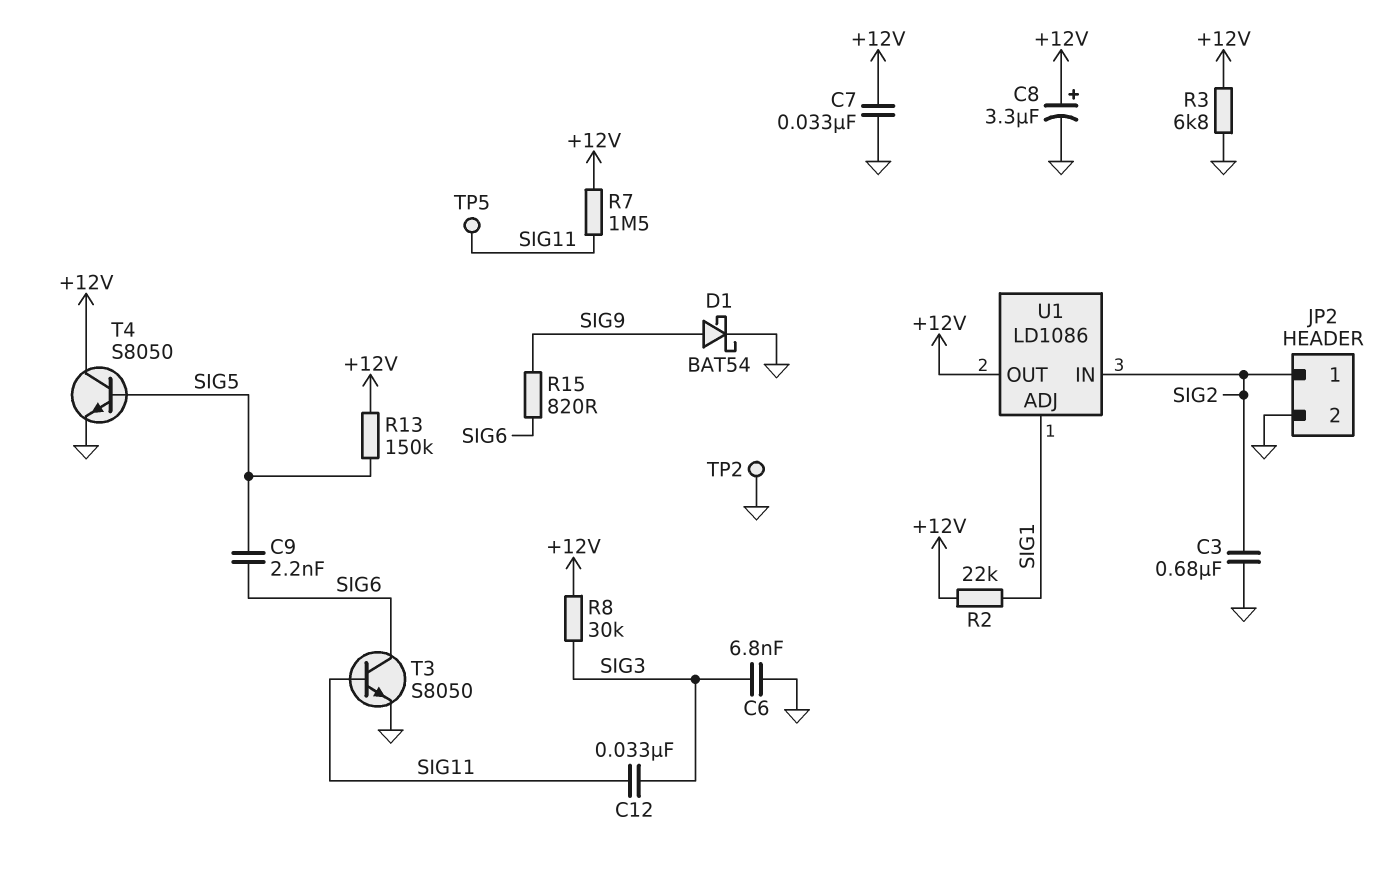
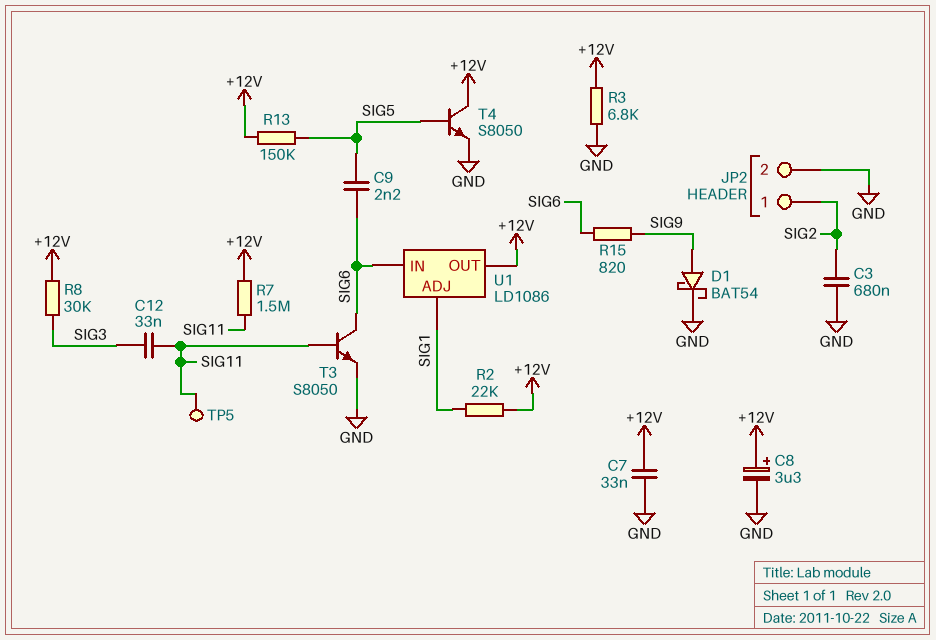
C6: 6.8nF (GND, SIG3) -> none
TP2: test point (GND) -> none
U1 pin IN: SIG2 -> SIG6

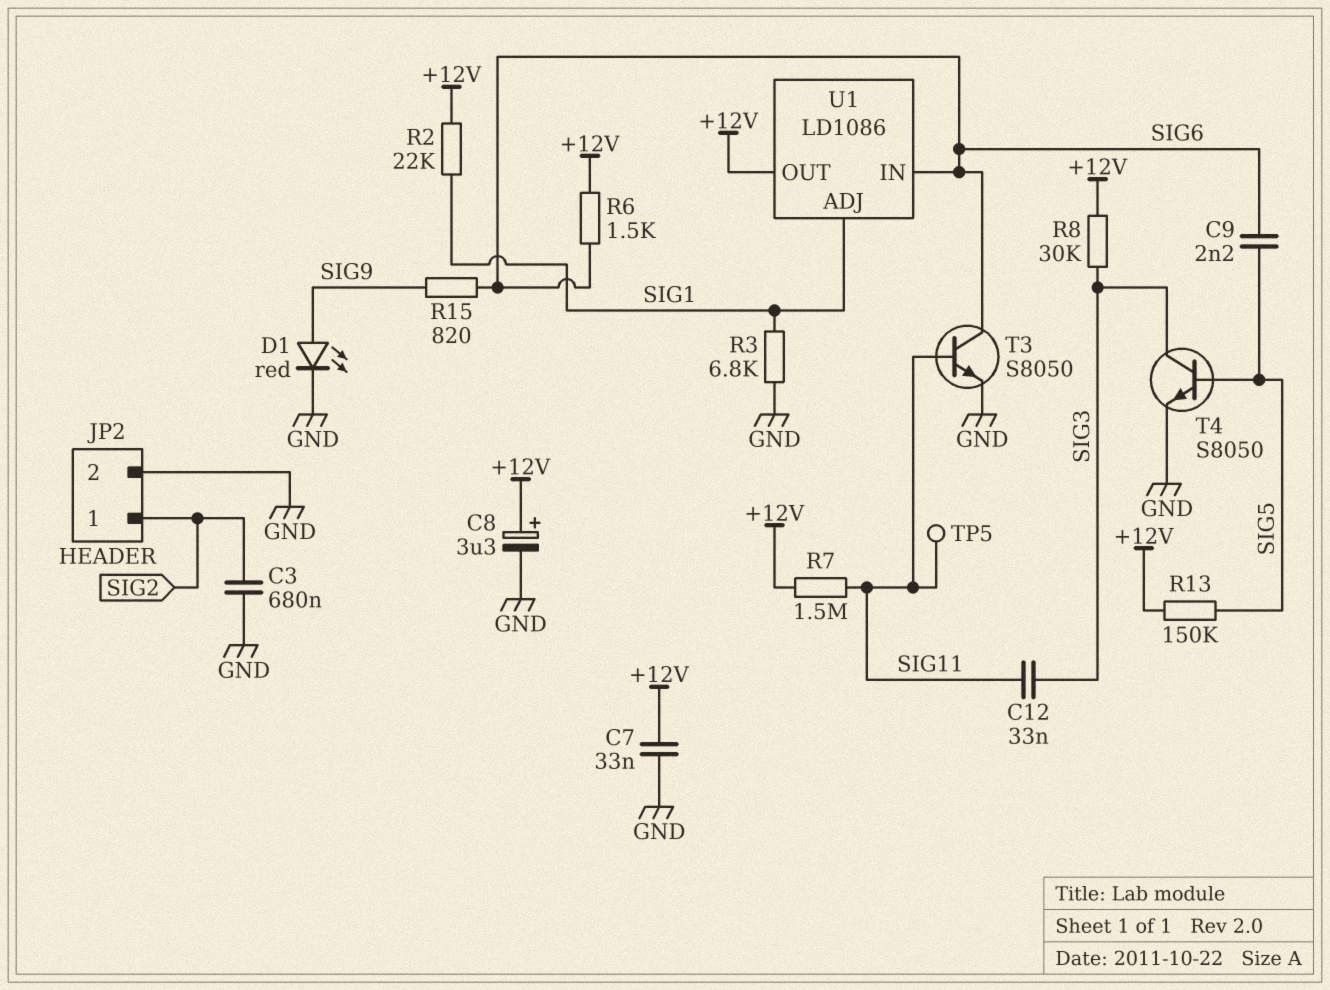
D1: schottky BAT54 (A SIG9, K GND) -> LED red (A SIG9, K GND)
R3: 6.8k (+12V, GND) -> 6.8k (GND, SIG1)
R6: none -> 1.5k (+12V, SIG6)
T4: NPN S8050 (B SIG5, C +12V, E GND) -> NPN S8050 (B SIG5, C SIG3, E GND)

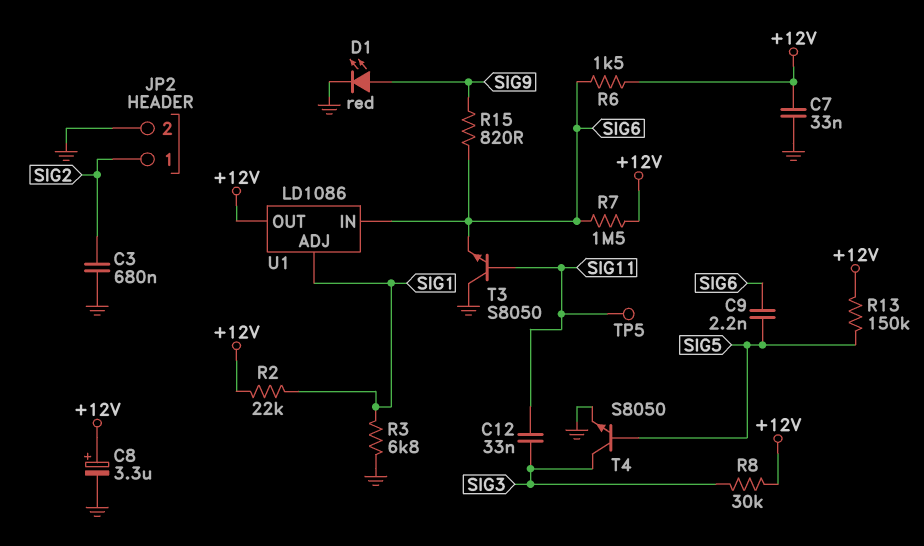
R7: 1.5M (+12V, SIG11) -> 1.5M (+12V, SIG6)
T3: NPN S8050 (B SIG11, C SIG6, E GND) -> NPN S8050 (B SIG11, C GND, E SIG6)

